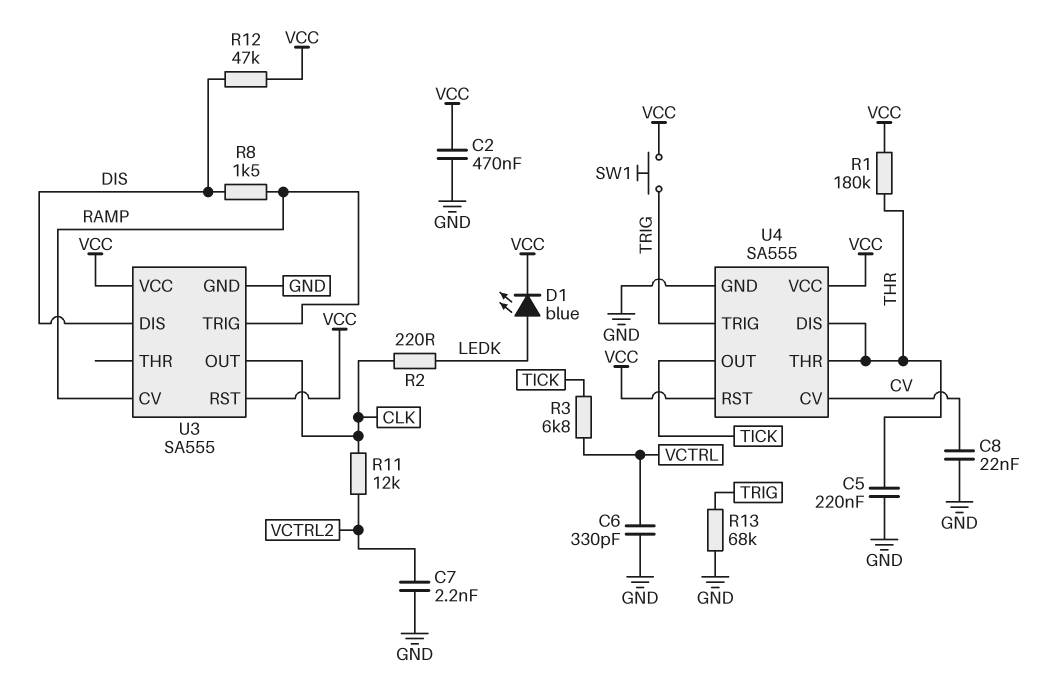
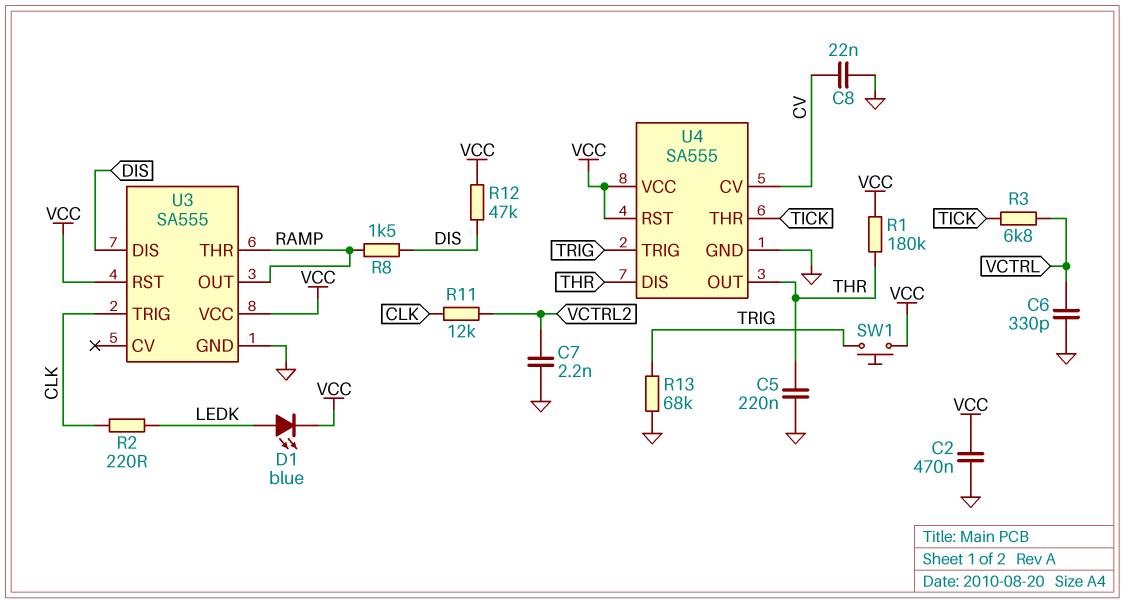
U3 pin CV: RAMP -> none
U3 pin OUT: CLK -> RAMP
U3 pin THR: none -> RAMP
U3 pin TRIG: RAMP -> CLK
U4 pin OUT: TICK -> THR
U4 pin THR: THR -> TICK

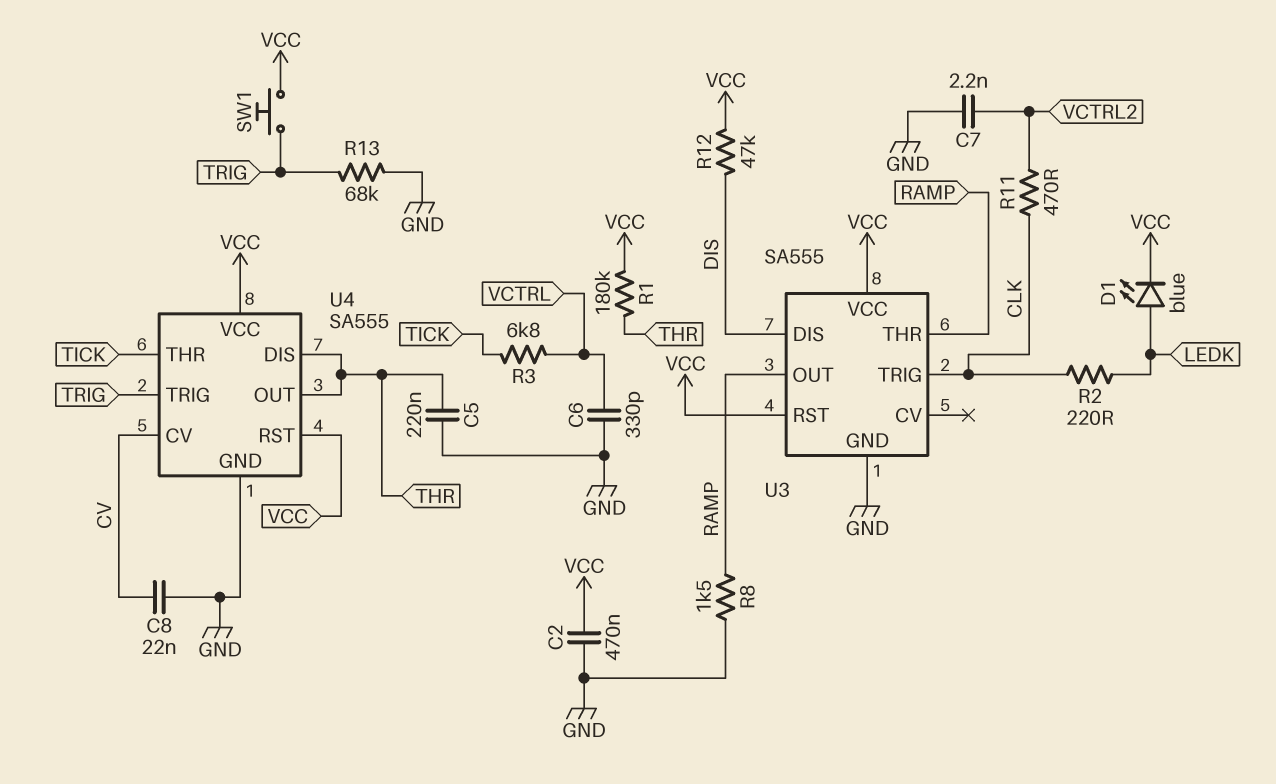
R8: 1.5k (DIS, RAMP) -> 1.5k (GND, RAMP)
R11: 12k (CLK, VCTRL2) -> 470 (CLK, VCTRL2)

